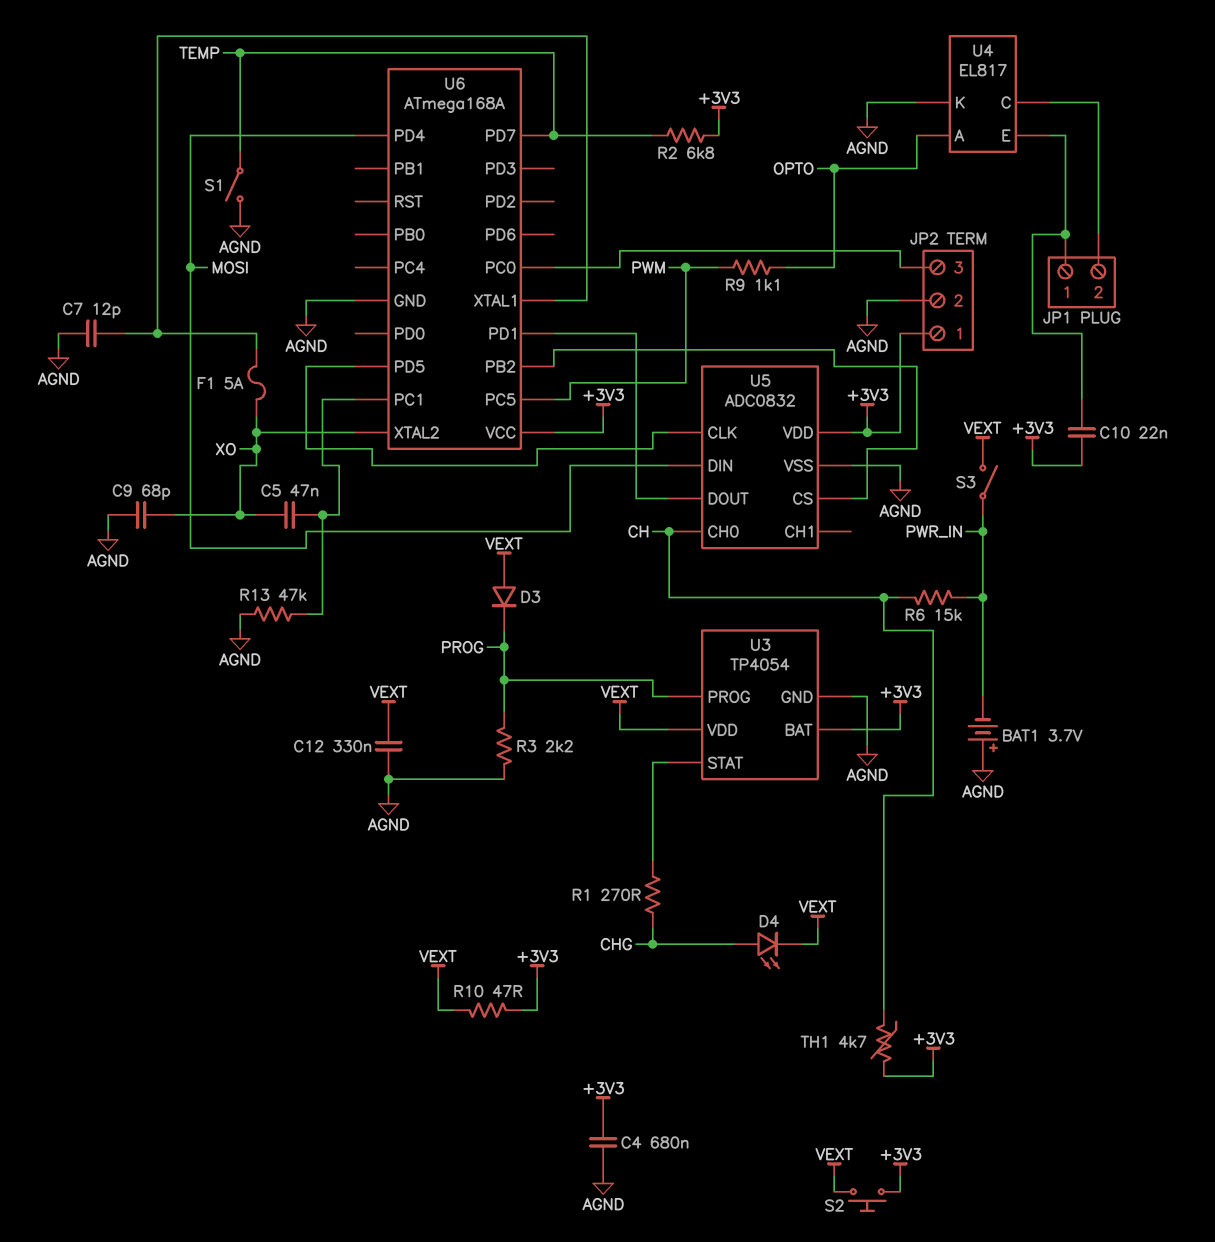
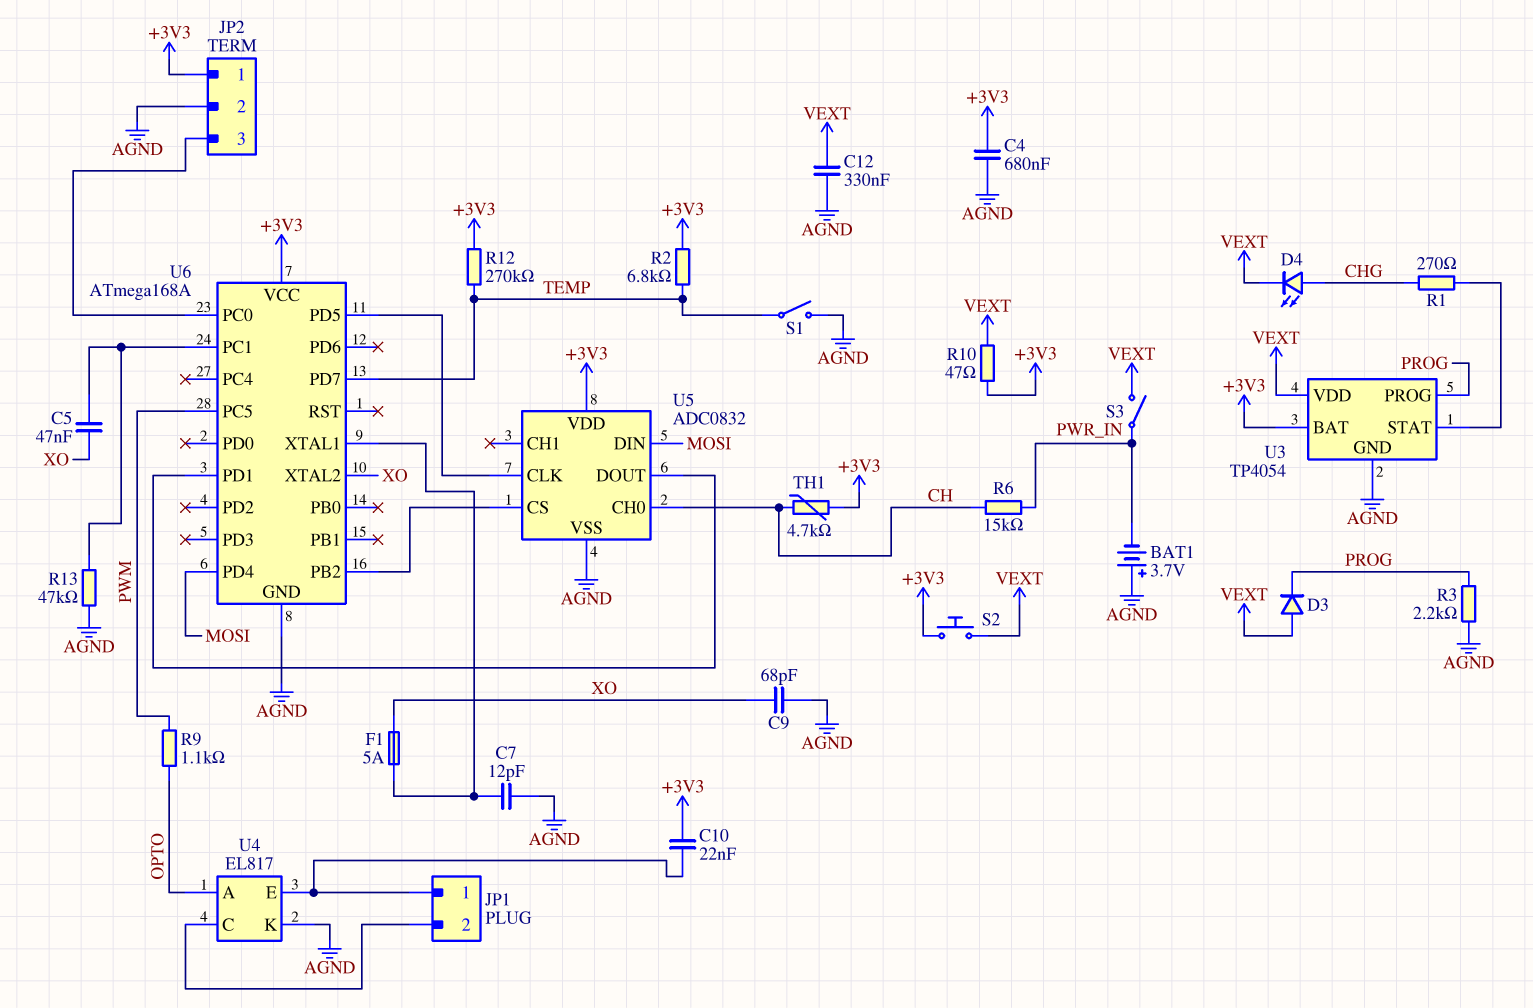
R12: none -> 270k (+3V3, TEMP)

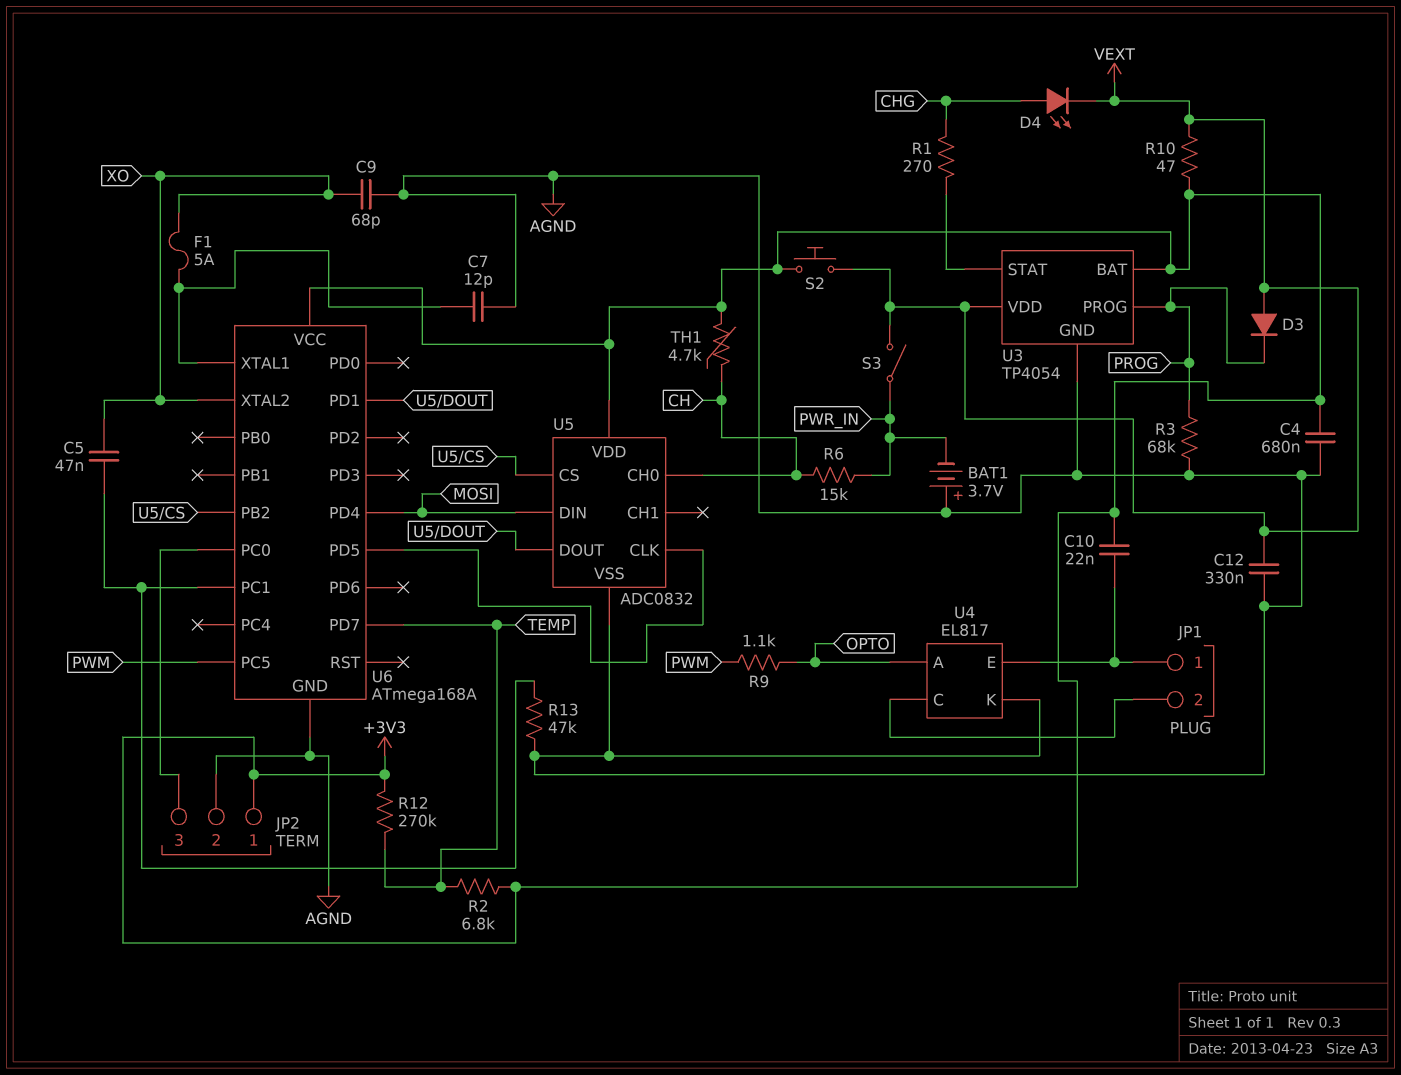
R3: 2.2k (AGND, PROG) -> 68k (AGND, PROG)
S1: switch (AGND, TEMP) -> none

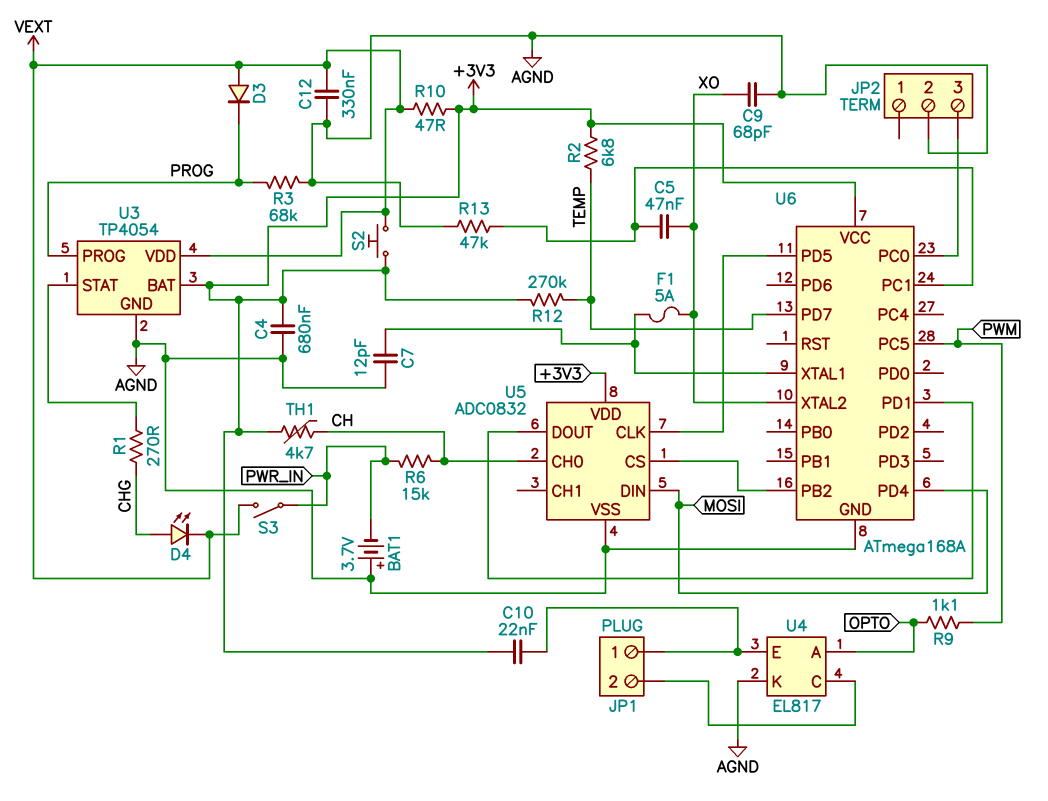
JP2 pin 1: +3V3 -> none

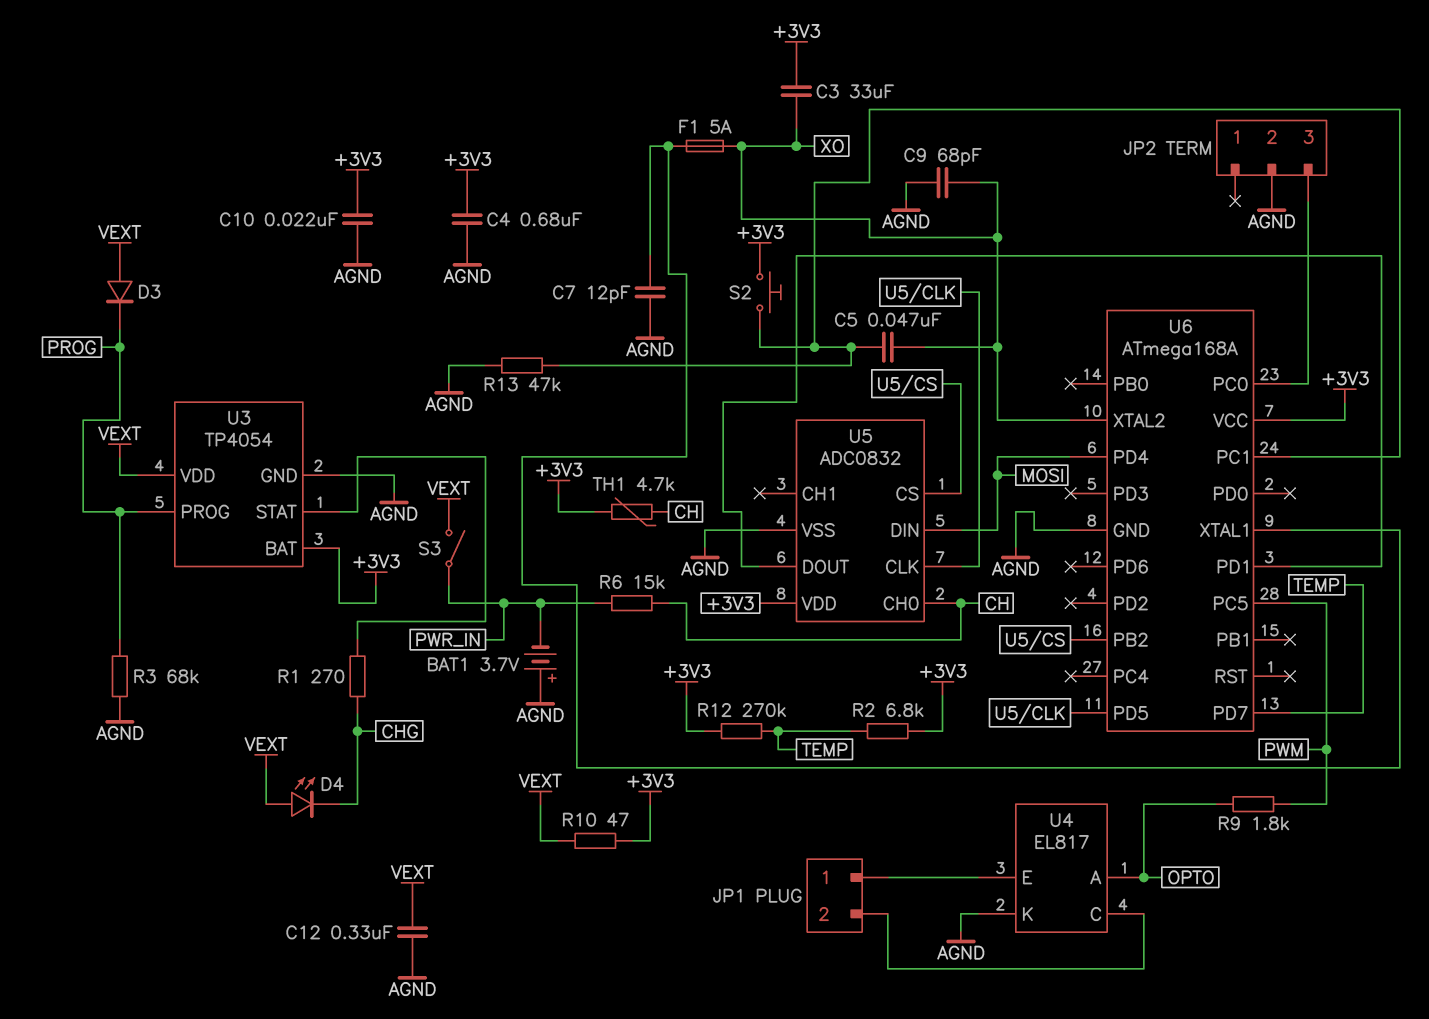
C3: none -> 33uF (+3V3, XO)
C10: 22nF (+3V3, JP1/1) -> 22nF (+3V3, AGND)
D4: LED (A CHG, K VEXT) -> LED (A VEXT, K CHG)
R9: 1.1k (OPTO, PWM) -> 1.8k (OPTO, PWM)
S2: button (+3V3, VEXT) -> button (+3V3, U6/PC1)

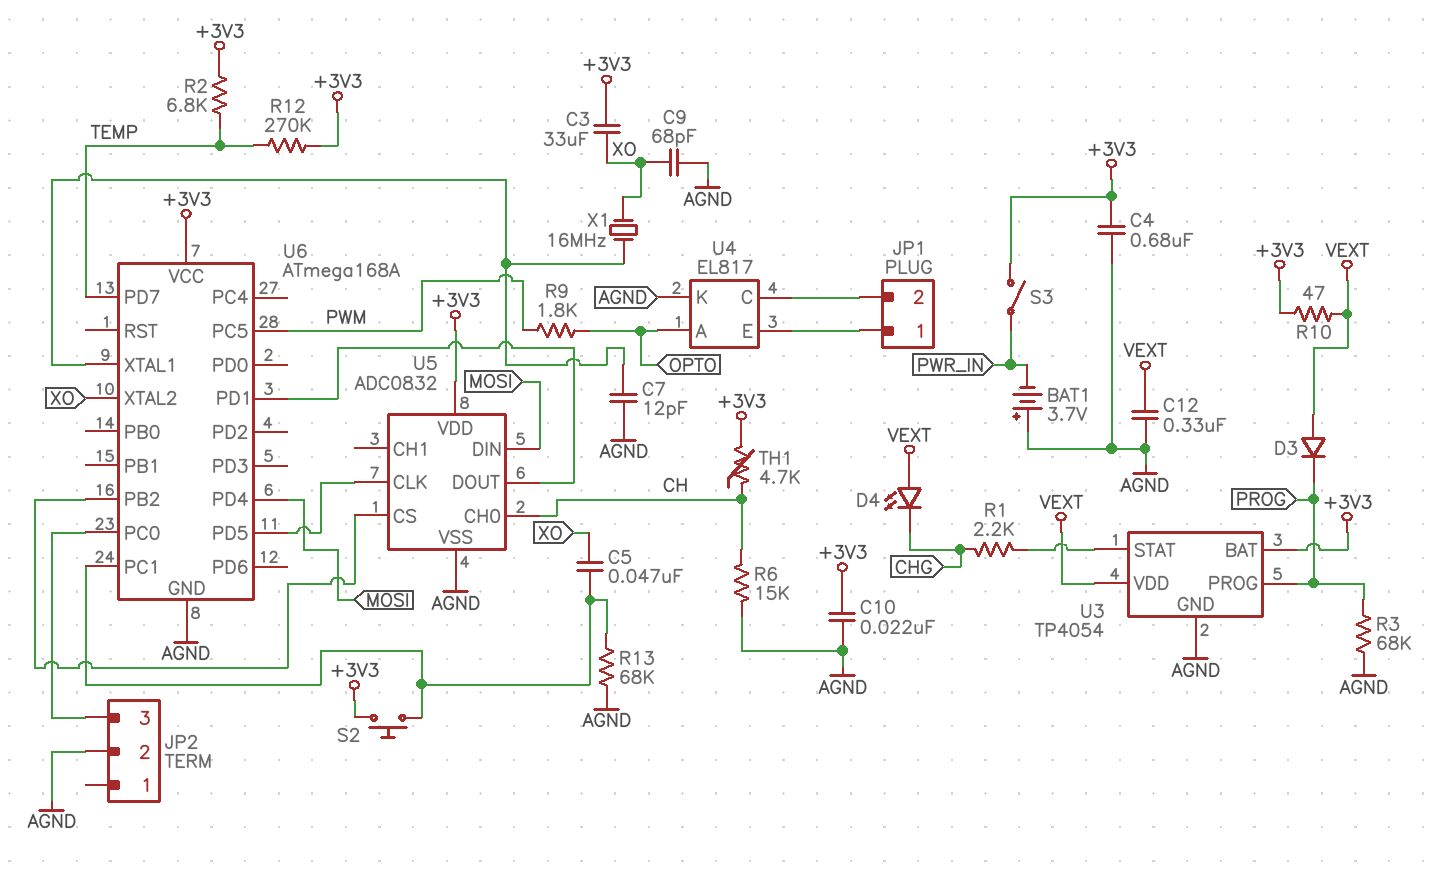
F1: 5A (U6/XTAL1, XO) -> none
R1: 270 (CHG, U3/STAT) -> 2.2k (CHG, U3/STAT)
R6: 15k (CH, PWR_IN) -> 15k (AGND, CH)
R13: 47k (AGND, U6/PC1) -> 68k (AGND, U6/PC1)
S3: switch (PWR_IN, VEXT) -> switch (+3V3, PWR_IN)
X1: none -> 16MHz (U6/XTAL1, XO)

